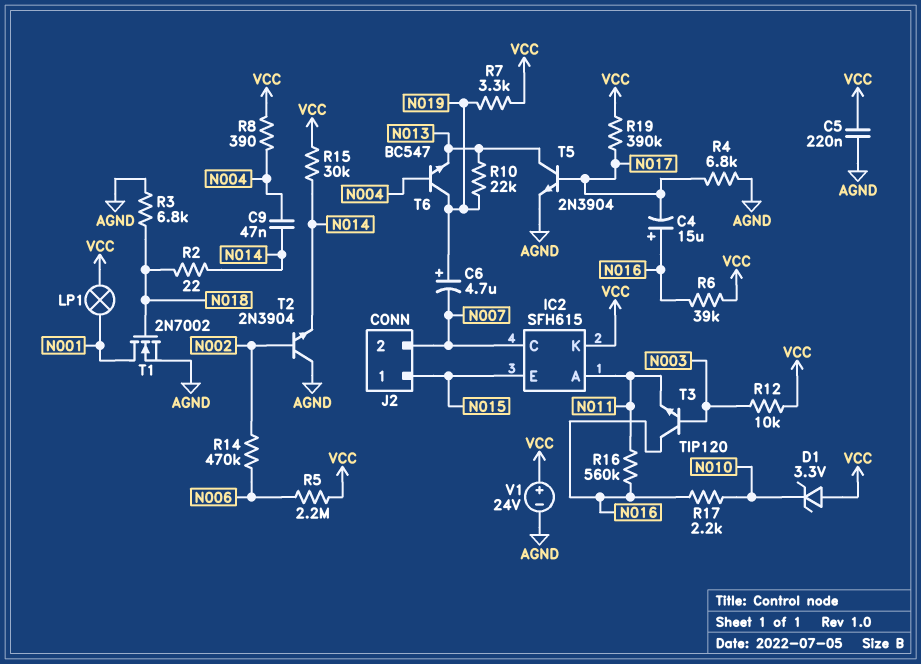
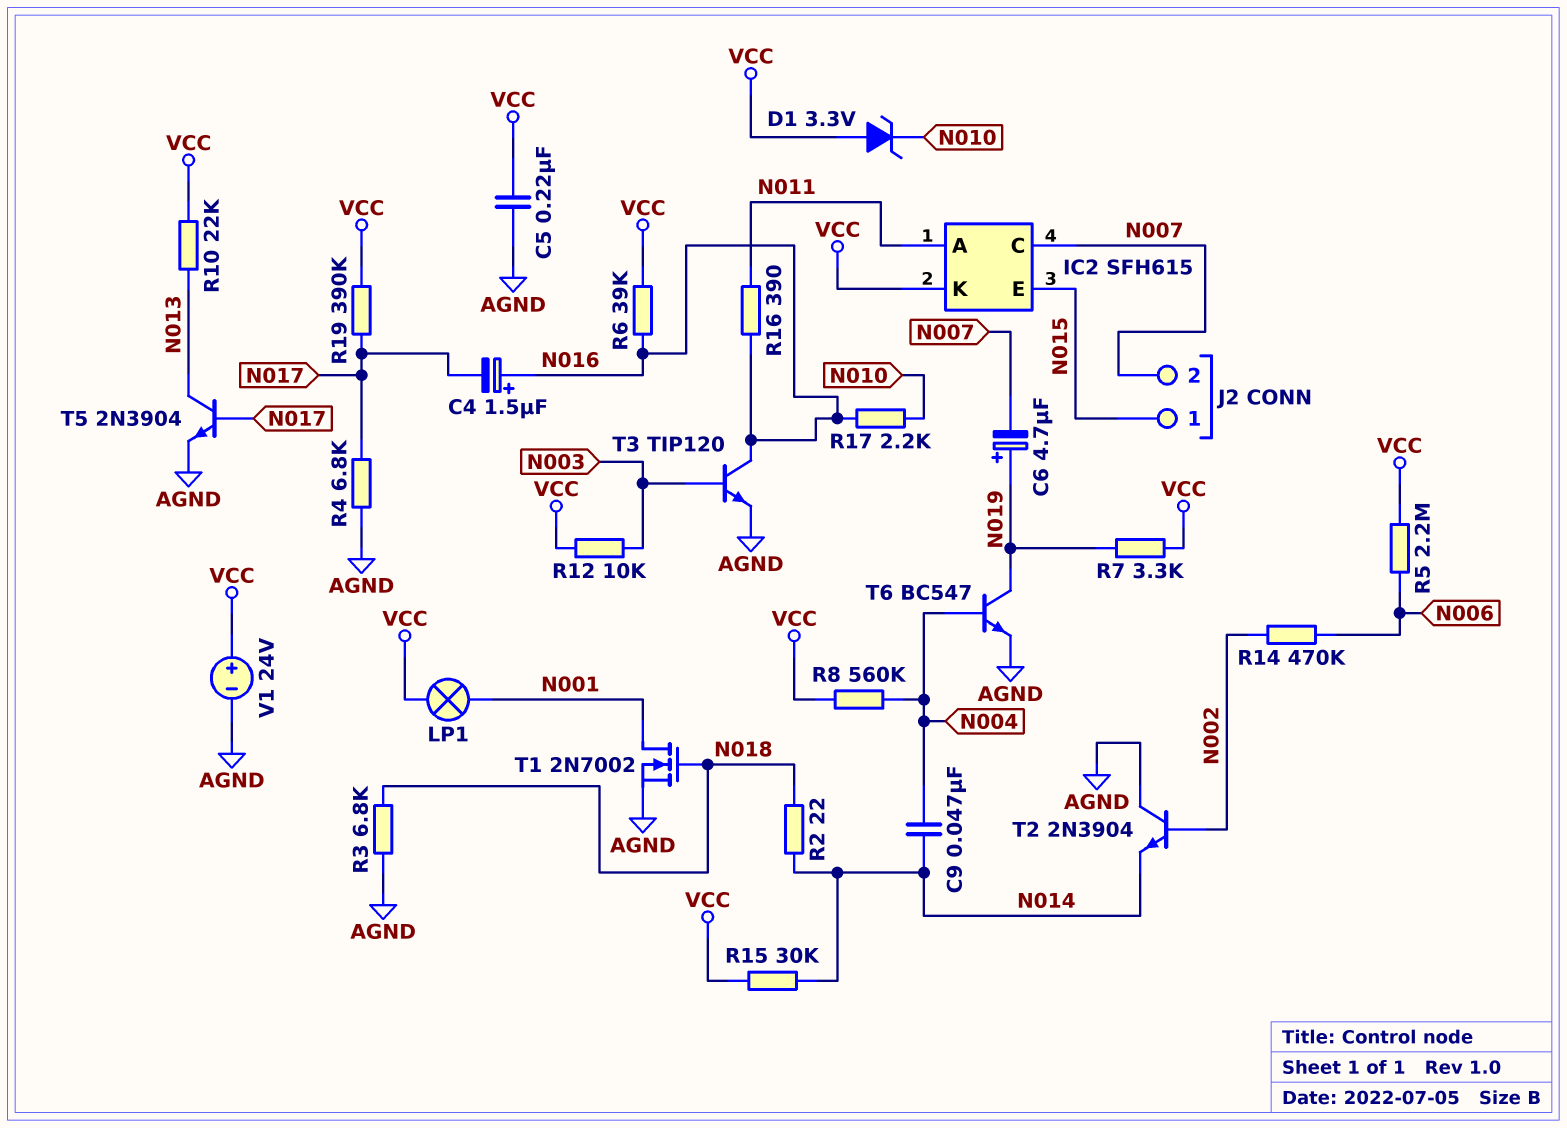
C4: 15uF (plus N016, minus N017) -> 1.5uF (plus N016, minus N017)
R8: 390 (N004, VCC) -> 560k (N004, VCC)
R10: 22k (N013, N019) -> 22k (N013, VCC)
R16: 560k (N011, N016) -> 390 (N011, N016)
T3: NPN TIP120 (B N003, C N016, E N011) -> NPN TIP120 (B N003, C N016, E AGND)
T6: NPN BC547 (B N004, C N019, E N013) -> NPN BC547 (B N004, C N019, E AGND)

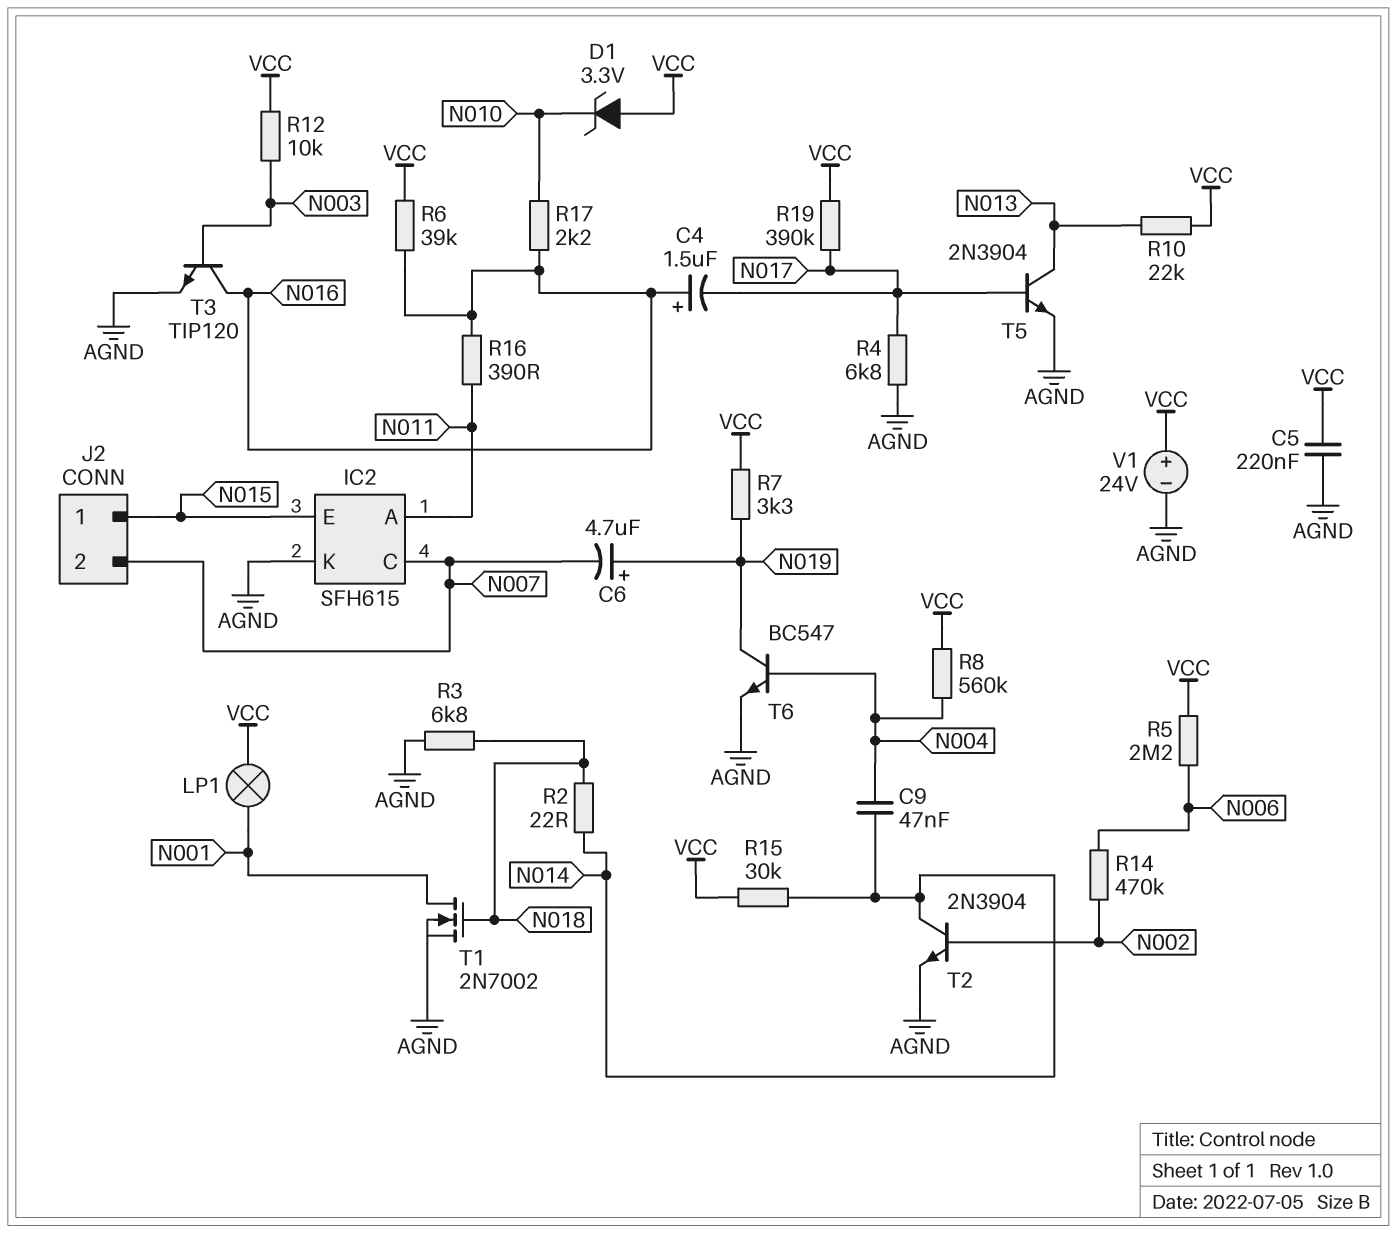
IC2 pin K: VCC -> AGND
T2: NPN 2N3904 (B N002, C AGND, E N014) -> NPN 2N3904 (B N002, C N014, E AGND)

